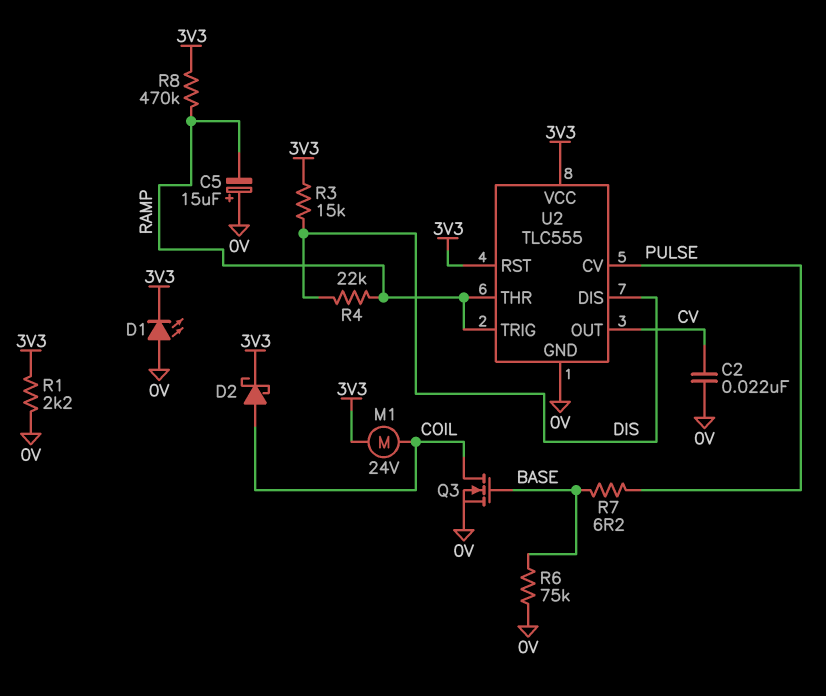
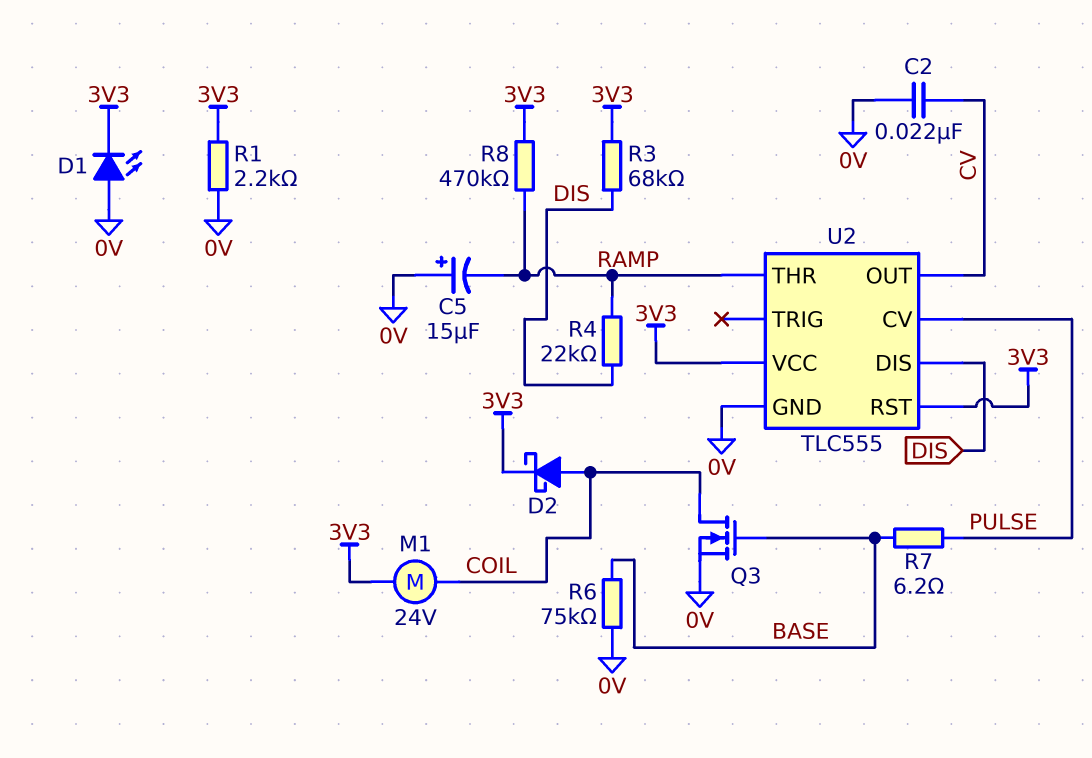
R3: 15k (3V3, DIS) -> 68k (3V3, DIS)
U2 pin TRIG: RAMP -> none

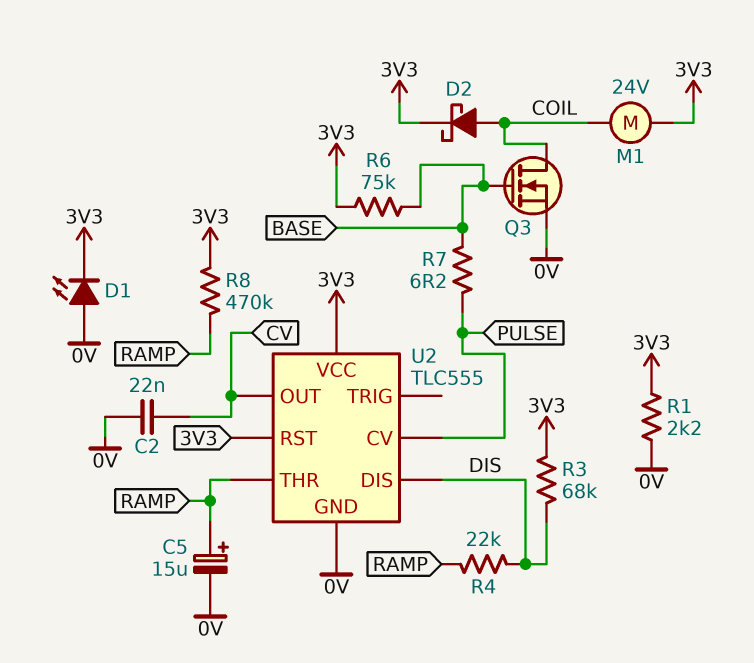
C5: 15uF (plus 0V, minus RAMP) -> 15uF (plus RAMP, minus 0V)
R6: 75k (0V, BASE) -> 75k (3V3, BASE)

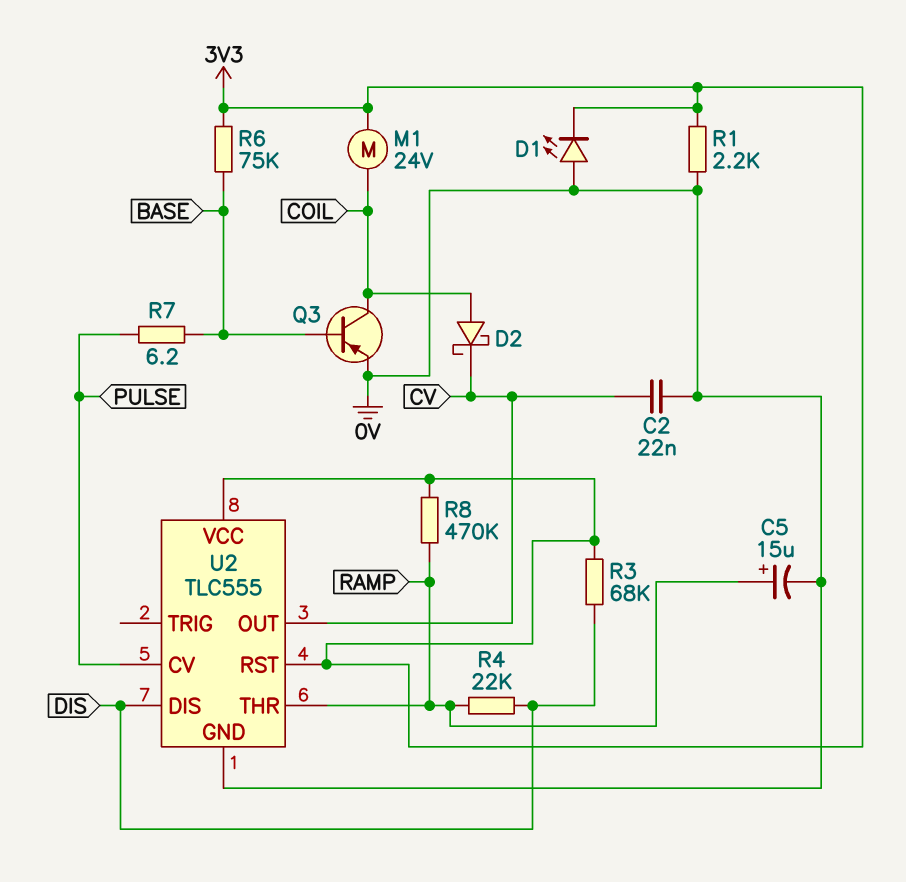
D2: schottky (A COIL, K 3V3) -> schottky (A COIL, K CV)
Q3: NMOS (G BASE, D COIL, S 0V) -> PNP (B BASE, C COIL, E 0V)

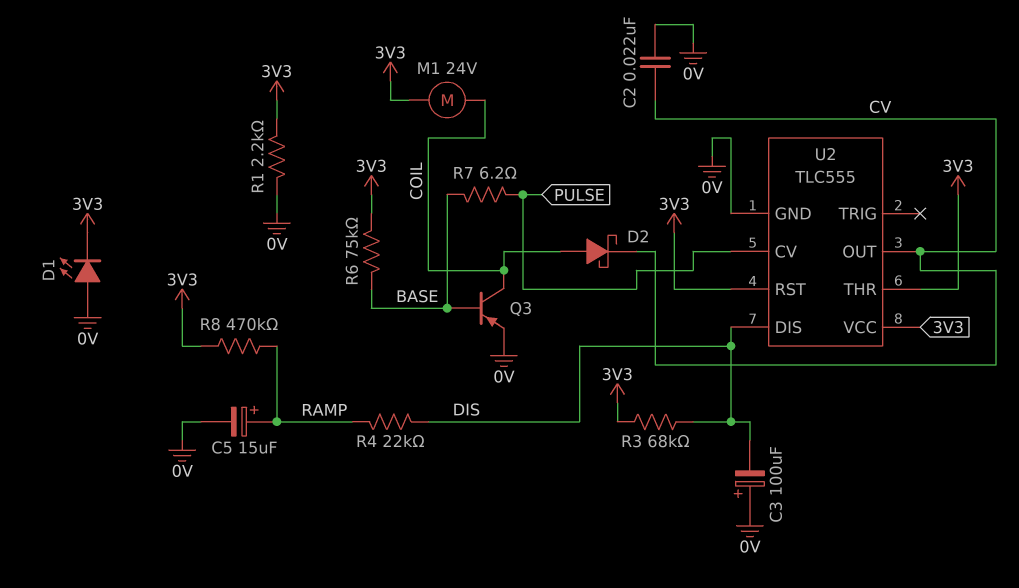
C3: none -> 100uF (plus 0V, minus DIS)
U2 pin THR: RAMP -> 3V3

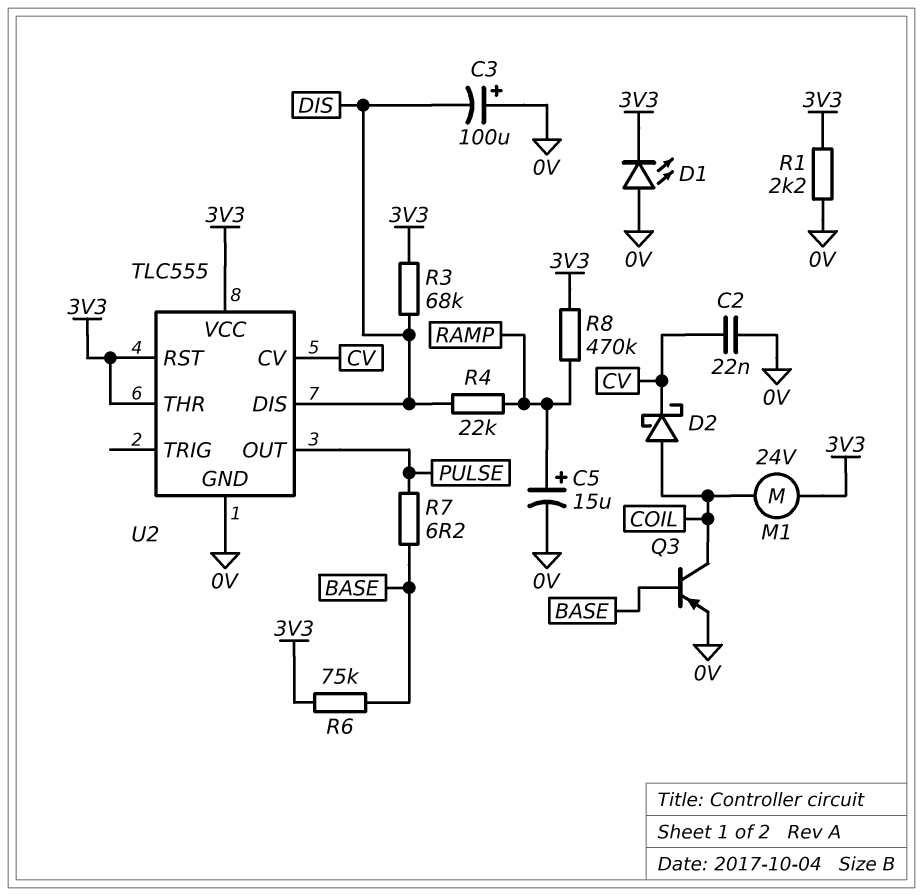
U2 pin CV: PULSE -> CV
U2 pin OUT: CV -> PULSE

